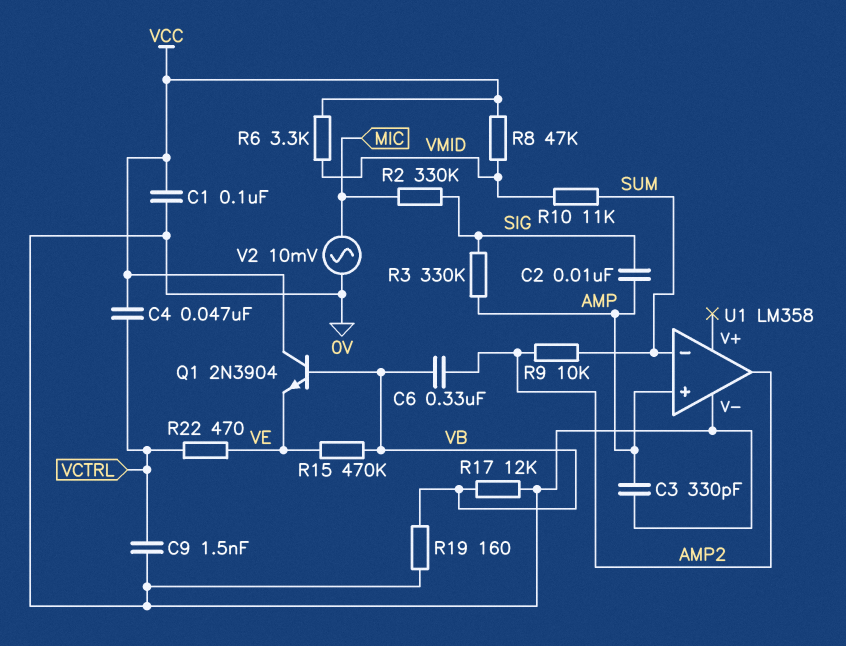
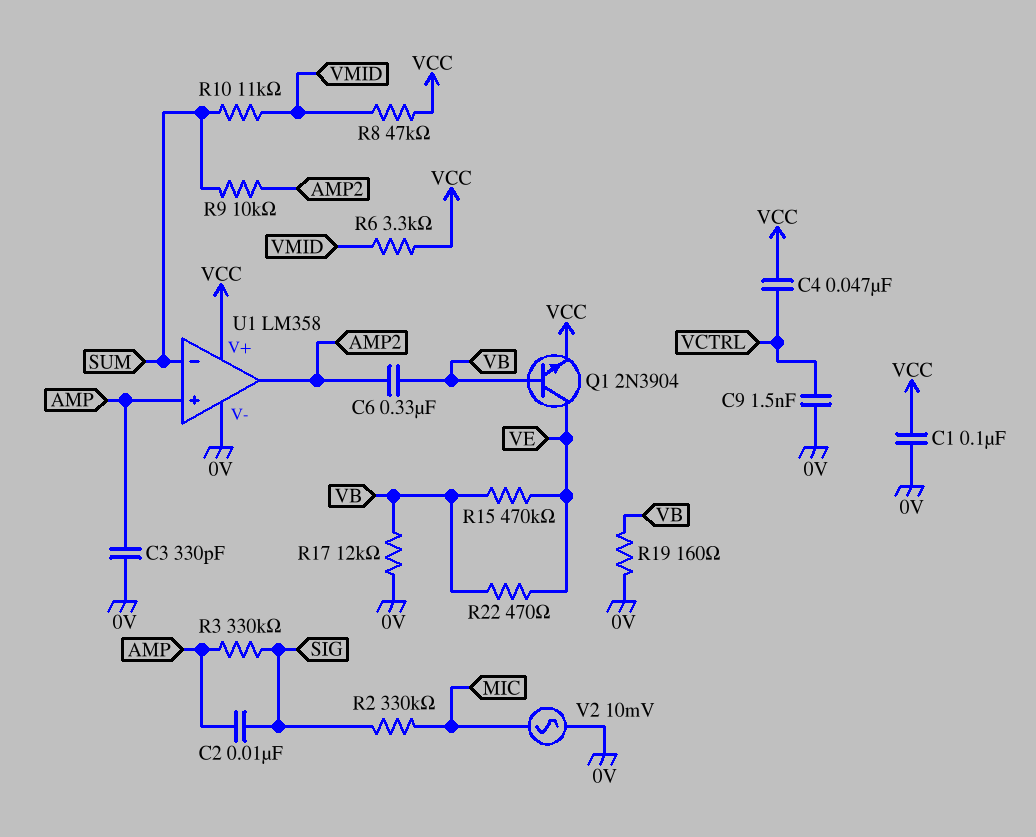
Q1: NPN 2N3904 (B VB, C VCC, E VE) -> NPN 2N3904 (B VB, C VE, E VCC)
R22: 470 (VCTRL, VE) -> 470 (VB, VE)
U1 pin V+: none -> VCC

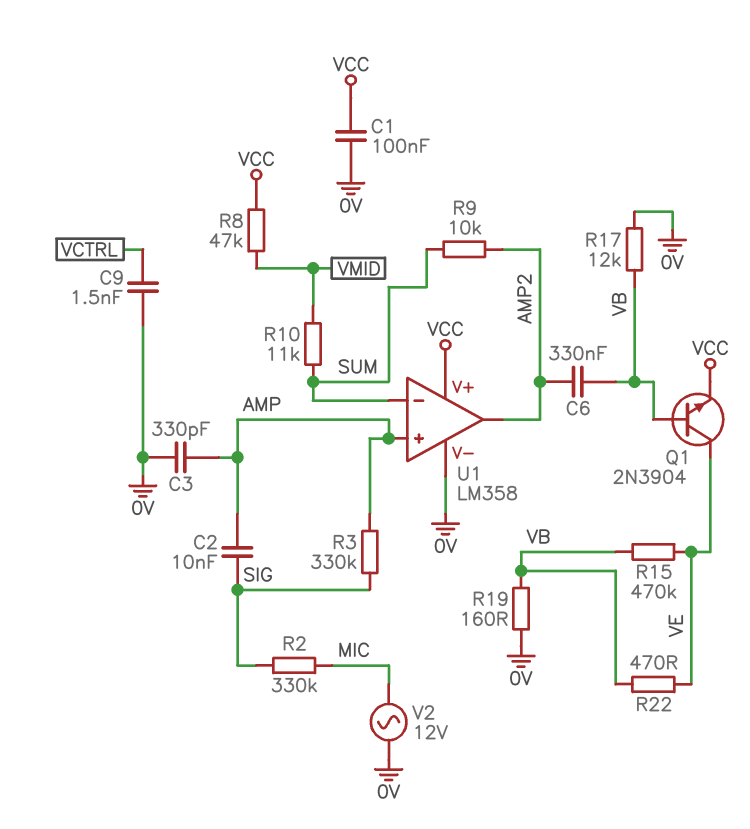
C4: 47nF (VCC, VCTRL) -> none
R6: 3.3k (VCC, VMID) -> none
V2: AC 10mV (0V, MIC) -> AC 12V (0V, MIC)

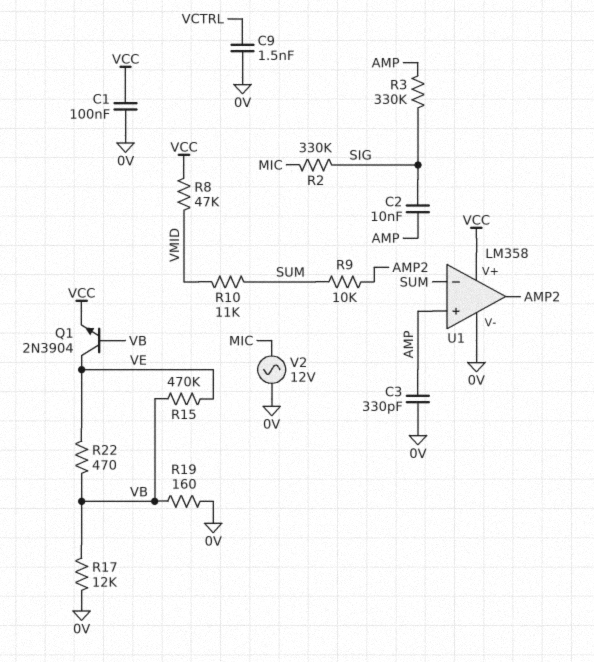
C6: 330nF (AMP2, VB) -> none

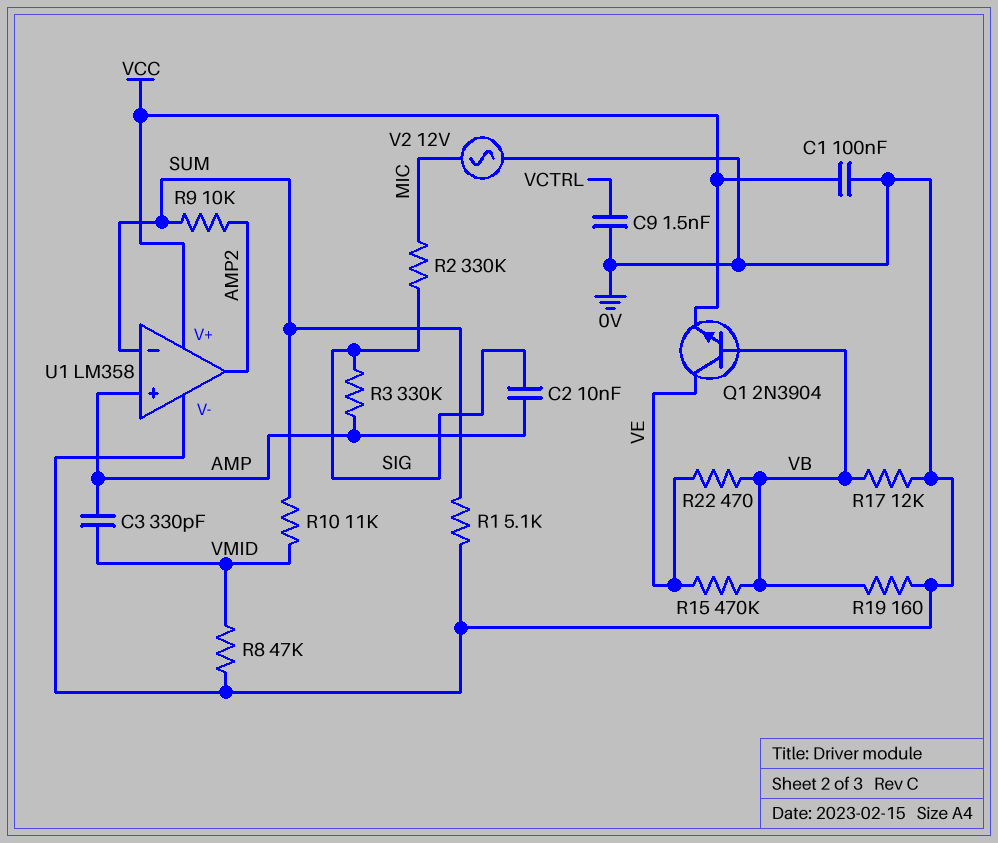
C3: 330pF (0V, AMP) -> 330pF (AMP, VMID)
R1: none -> 5.1k (0V, SUM)
R8: 47k (VCC, VMID) -> 47k (0V, VMID)

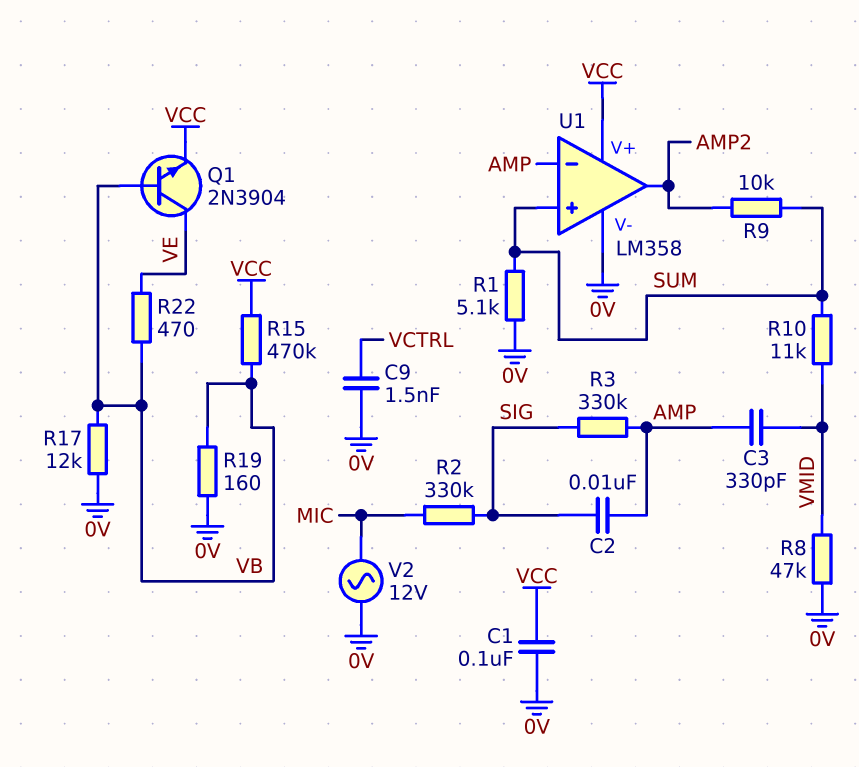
R15: 470k (VB, VE) -> 470k (VB, VCC)
U1 pin in+: AMP -> SUM
U1 pin in-: SUM -> AMP

